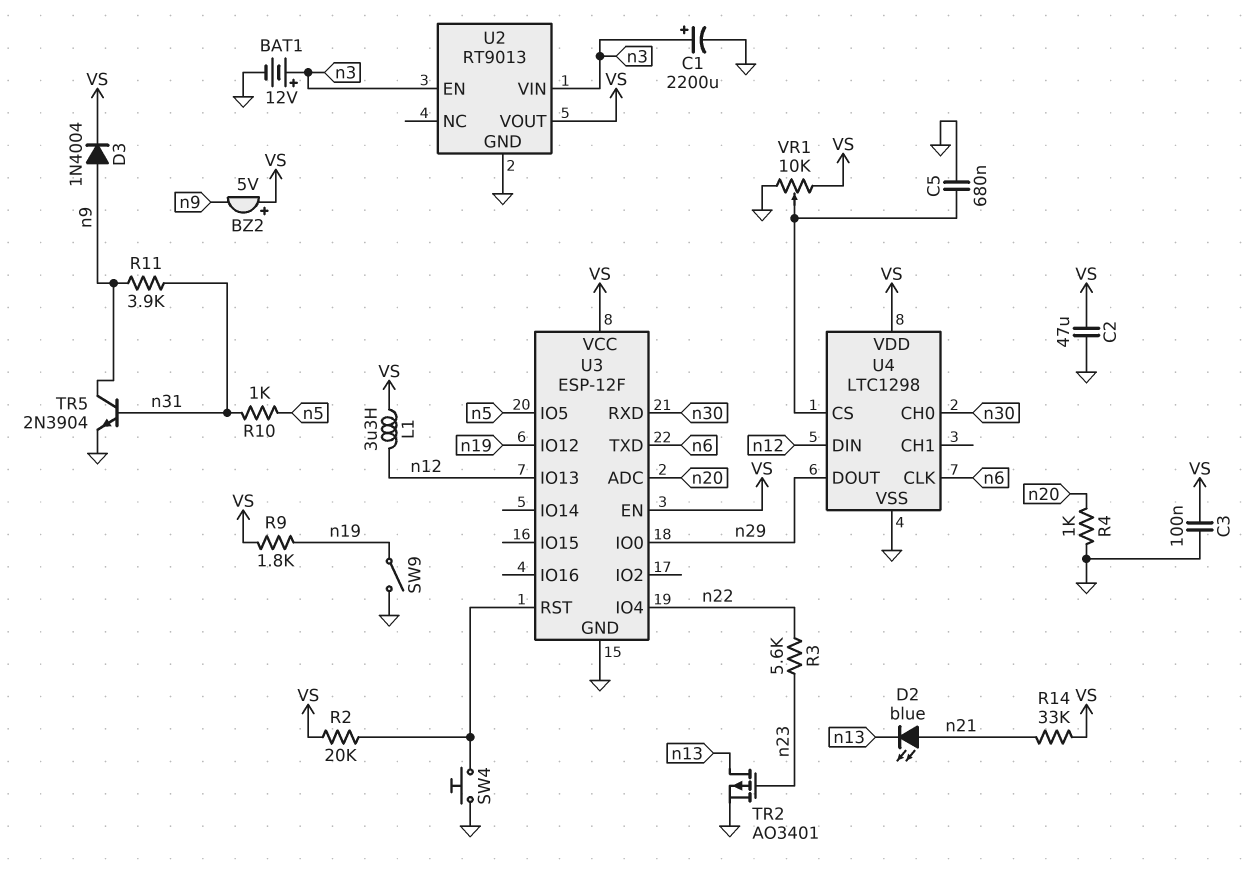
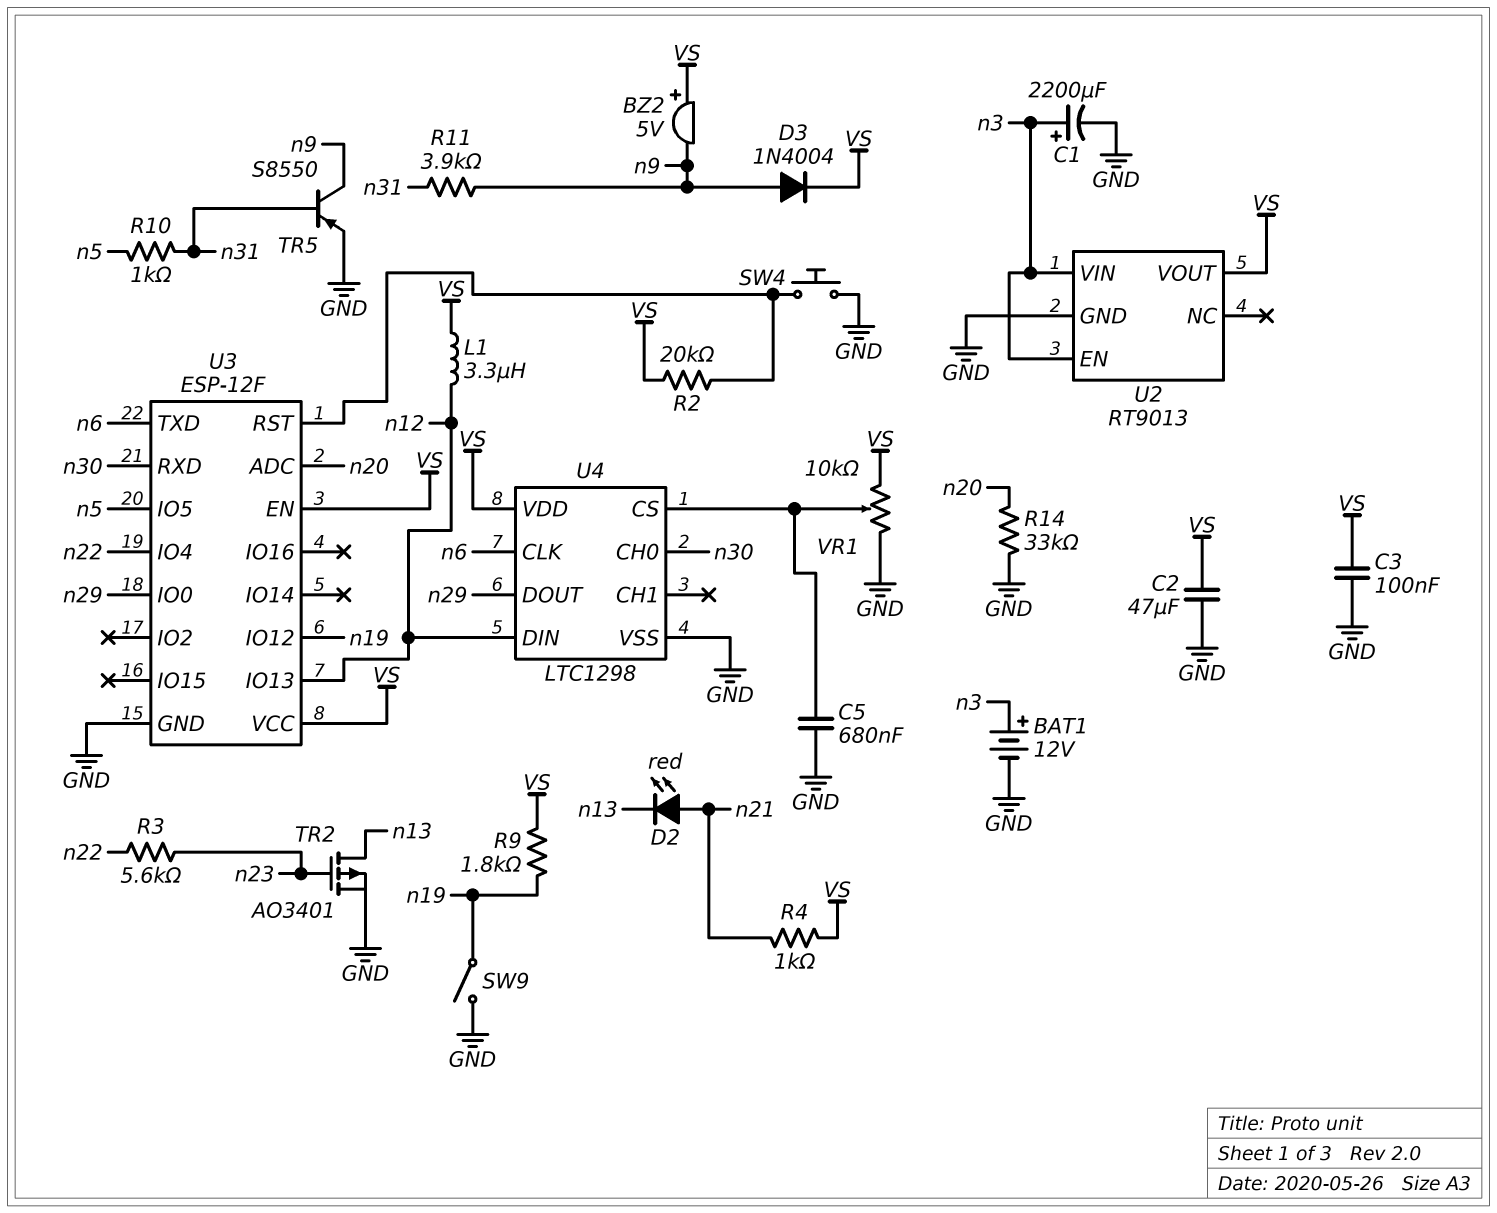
D2: LED blue (A n21, K n13) -> LED red (A n21, K n13)
R4: 1k (GND, n20) -> 1k (VS, n21)
R14: 33k (VS, n21) -> 33k (GND, n20)
TR5: NPN 2N3904 (B n31, C n9, E GND) -> PNP S8550 (B n31, C n9, E GND)

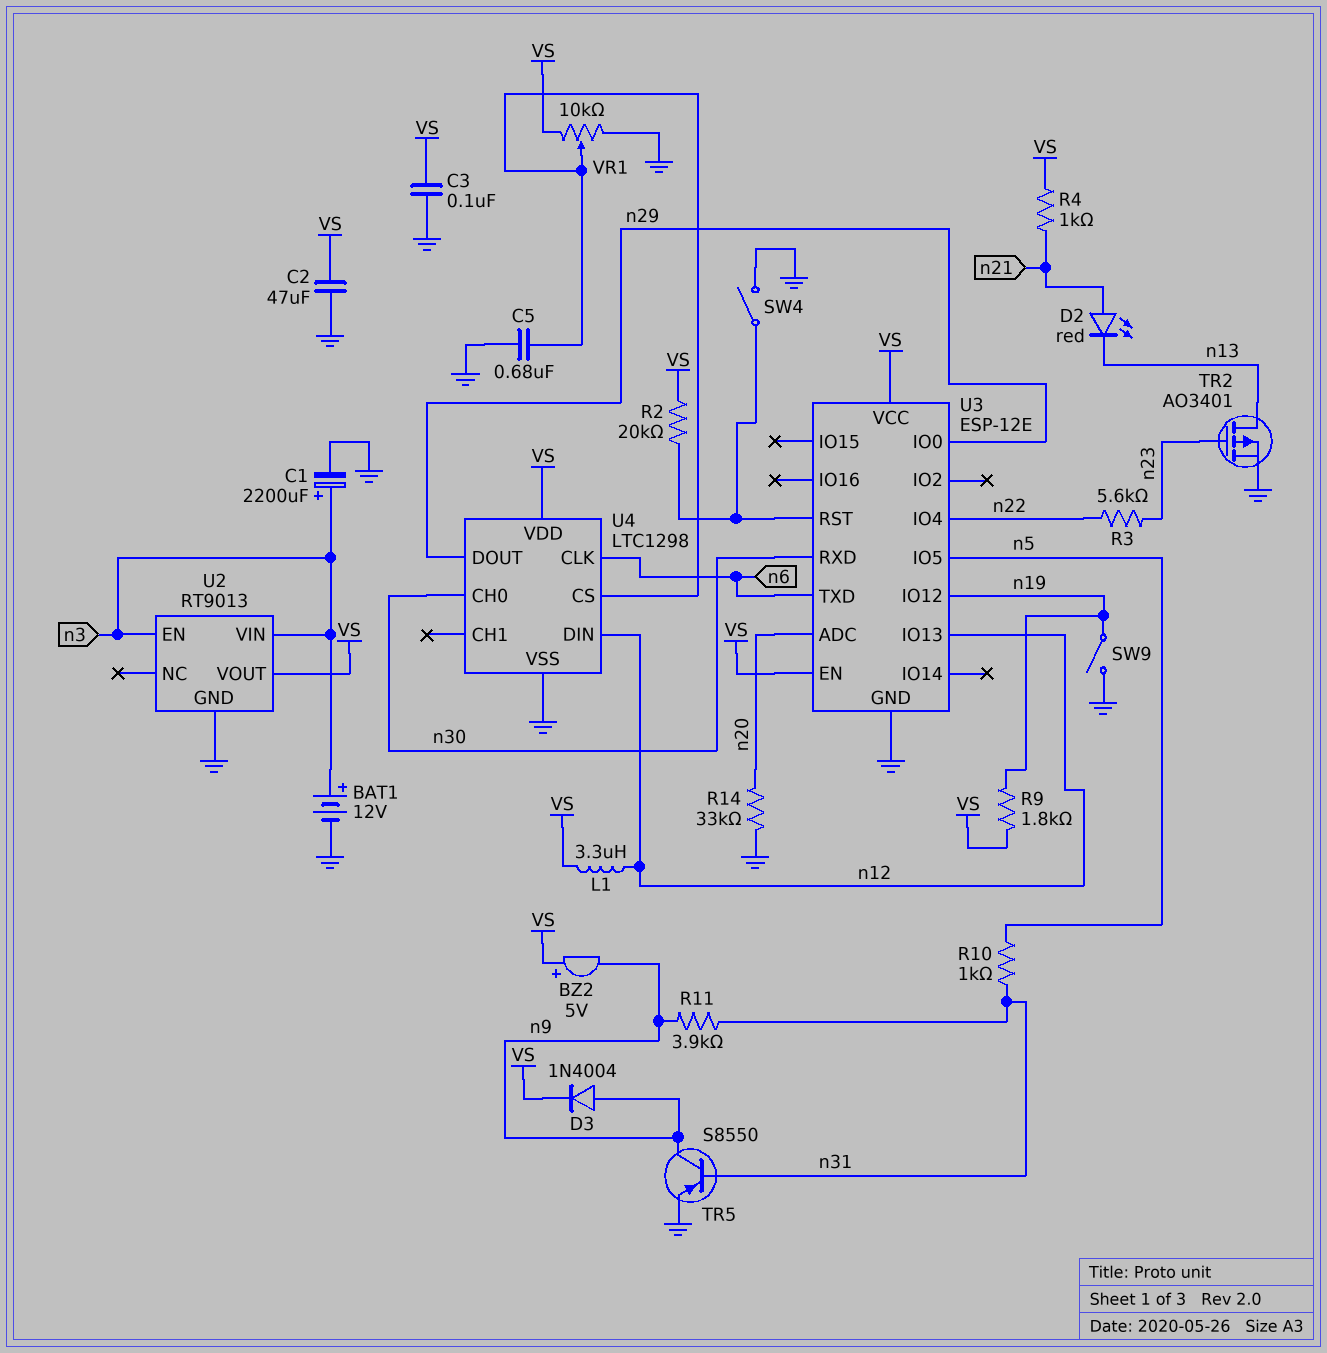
SW4: button (GND, U3/RST) -> switch (GND, U3/RST)
U3: ESP-12F -> ESP-12E

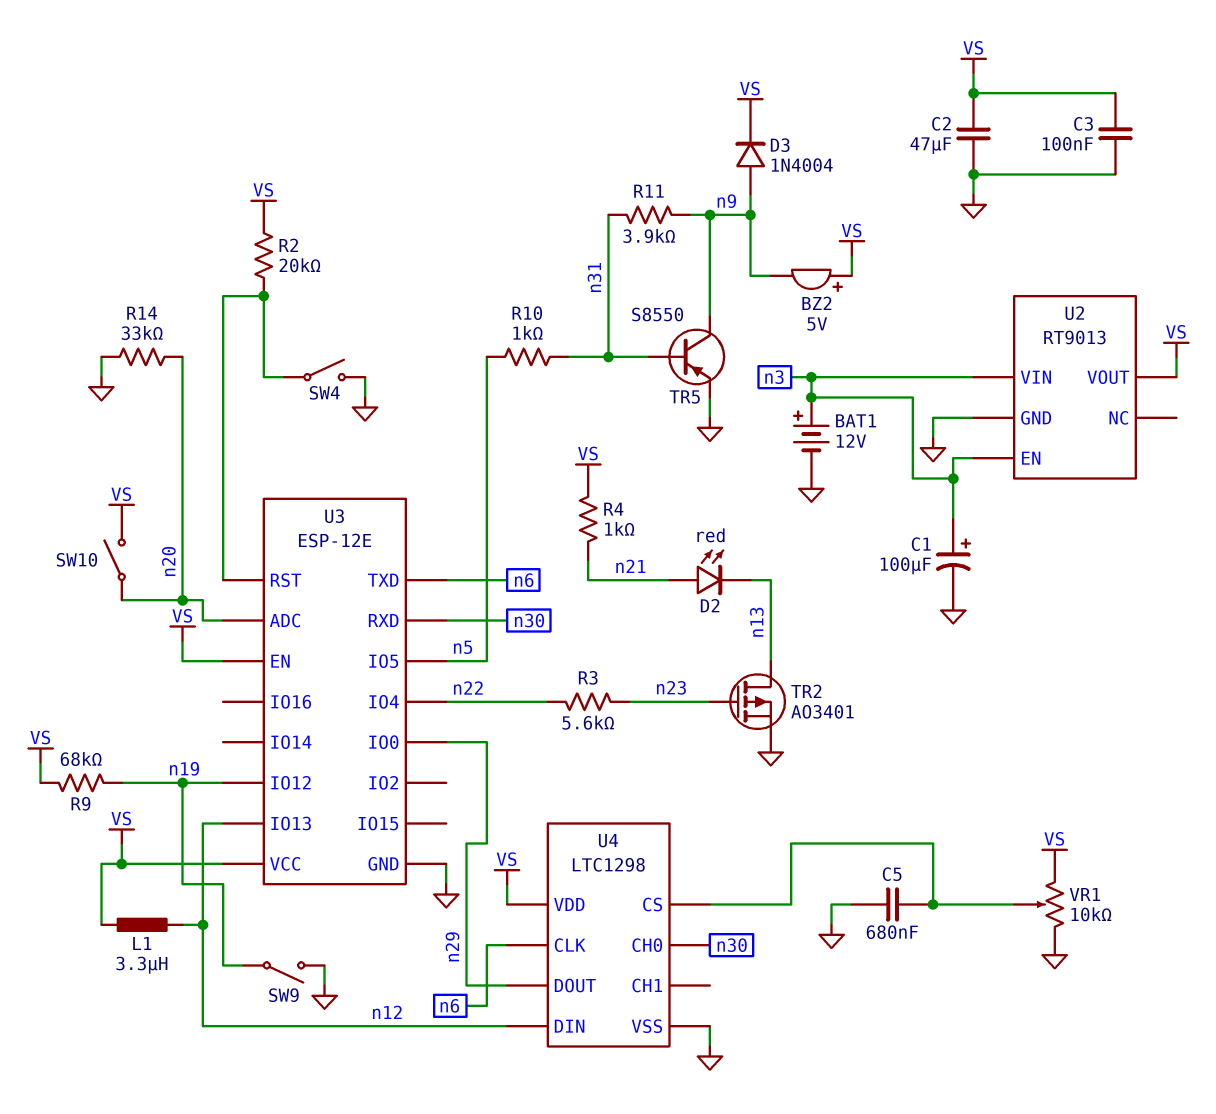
C1: 2200uF (plus n3, minus GND) -> 100uF (plus n3, minus GND)
R9: 1.8k (VS, n19) -> 68k (VS, n19)
SW10: none -> switch (VS, n20)

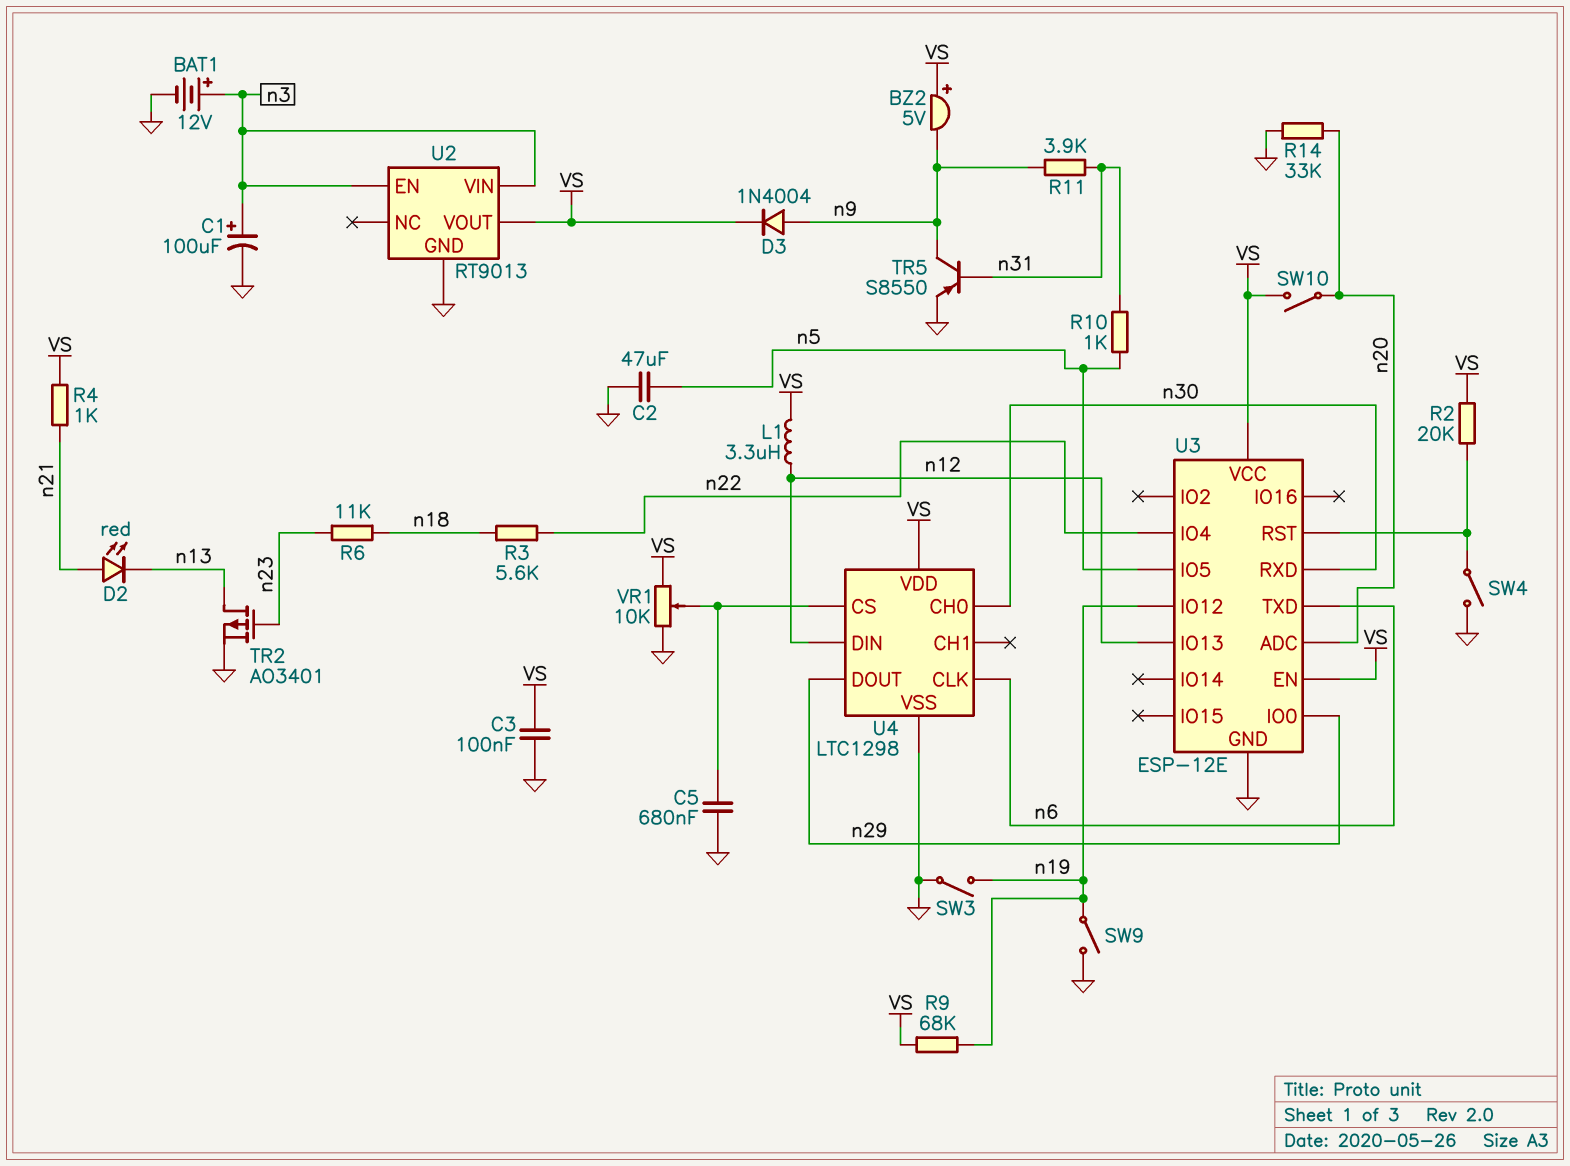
C2: 47uF (GND, VS) -> 47uF (GND, n5)
R3: 5.6k (n22, n23) -> 5.6k (n18, n22)
R6: none -> 11k (n18, n23)
SW3: none -> switch (GND, n19)

